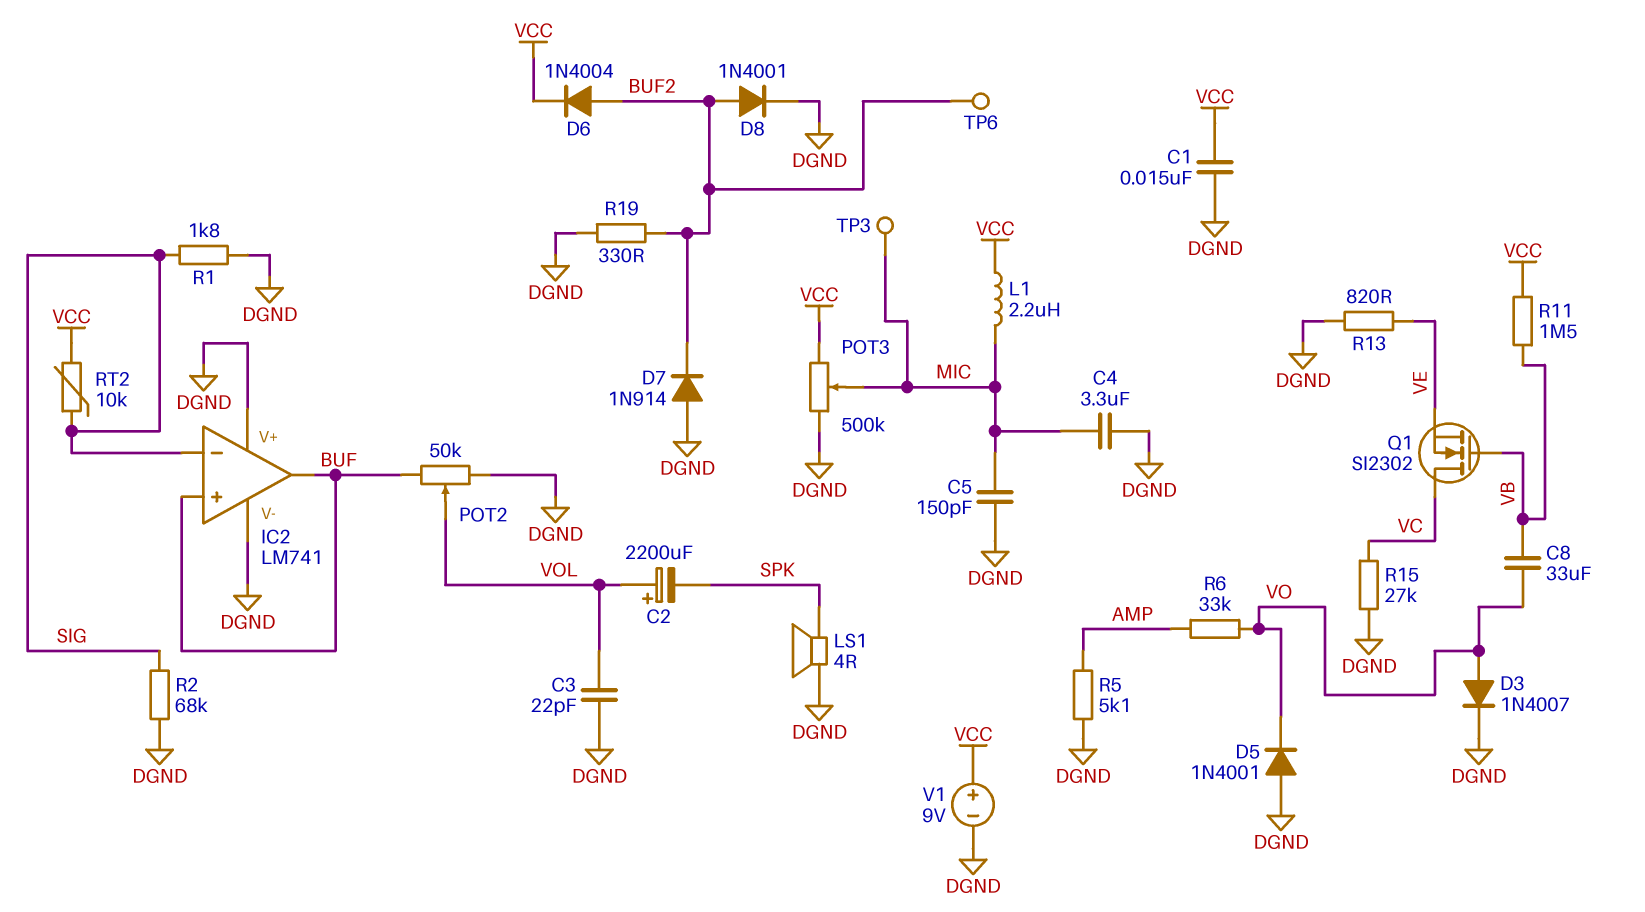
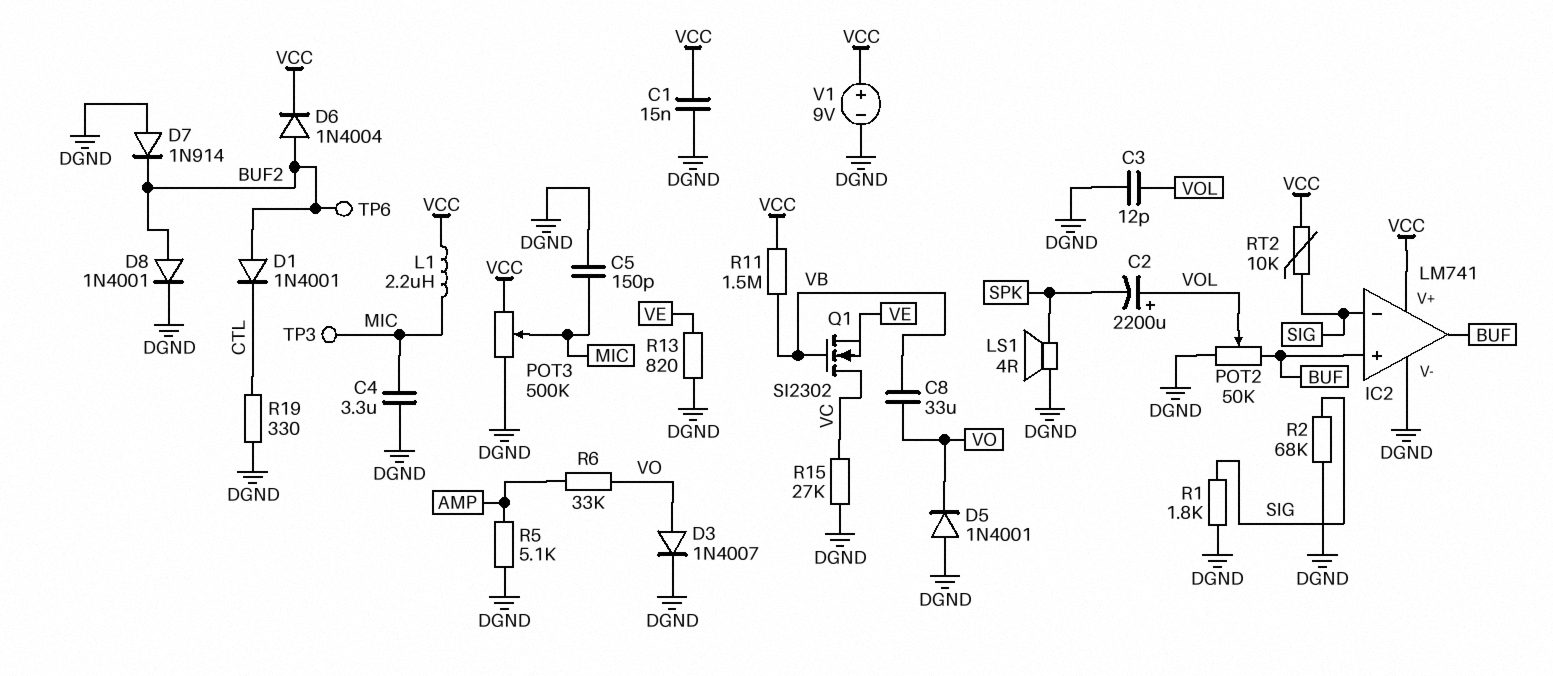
C3: 22pF (DGND, VOL) -> 12pF (DGND, VOL)
D1: none -> diode 1N4001 (A BUF2, K CTL)
IC2 pin V+: DGND -> VCC
R19: 330 (BUF2, DGND) -> 330 (CTL, DGND)

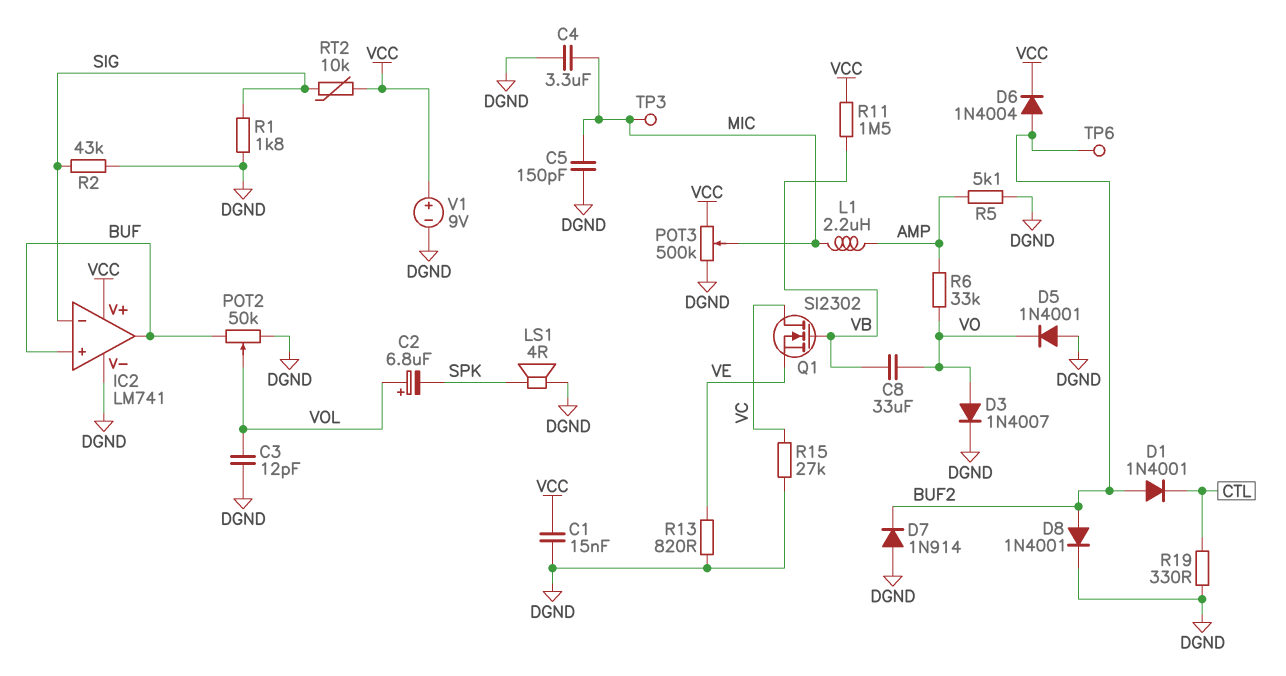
C2: 2200uF (plus VOL, minus SPK) -> 6.8uF (plus VOL, minus SPK)
L1: 2.2uH (MIC, VCC) -> 2.2uH (AMP, MIC)
R2: 68k (DGND, SIG) -> 43k (DGND, SIG)

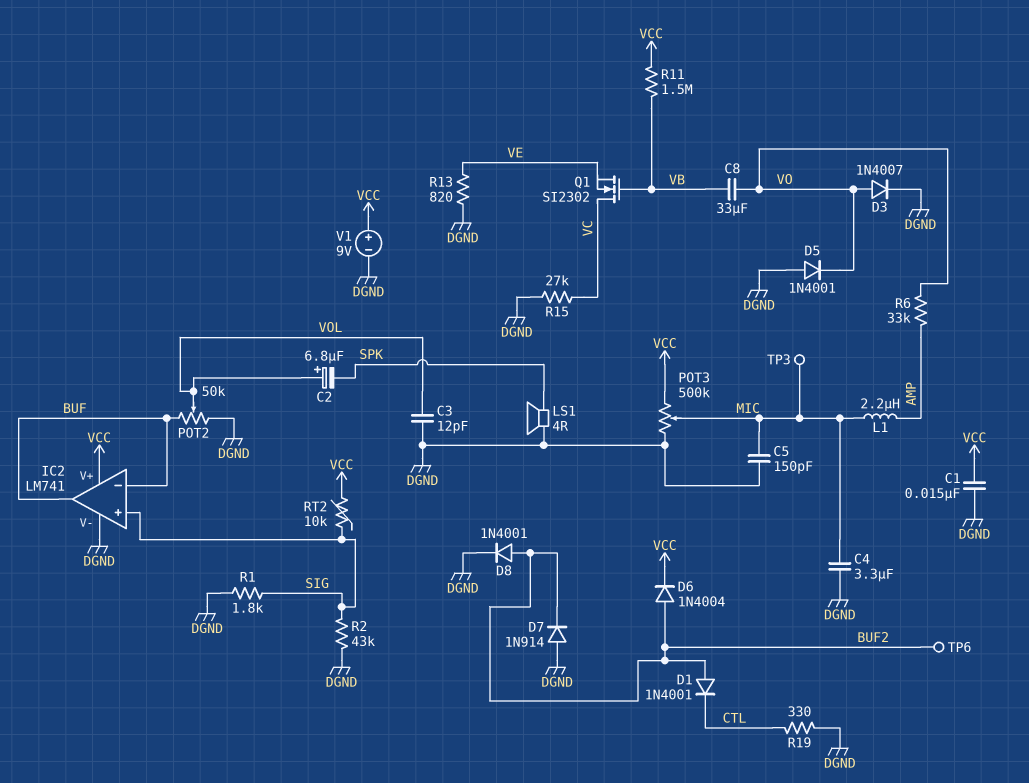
IC2 pin in+: BUF -> SIG
IC2 pin in-: SIG -> BUF
R5: 5.1k (AMP, DGND) -> none

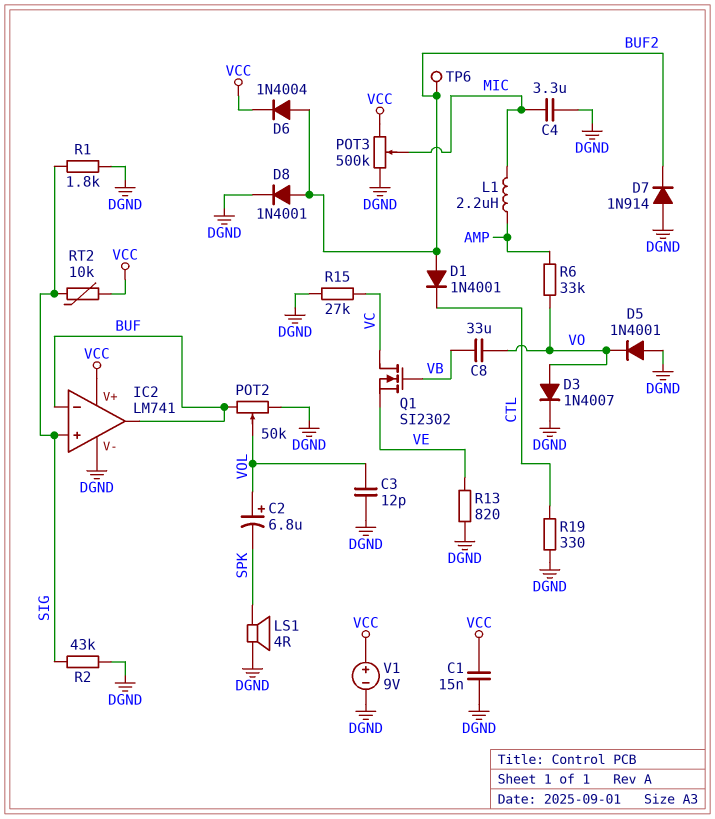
C5: 150pF (DGND, MIC) -> none
R11: 1.5M (VB, VCC) -> none
TP3: test point (MIC) -> none

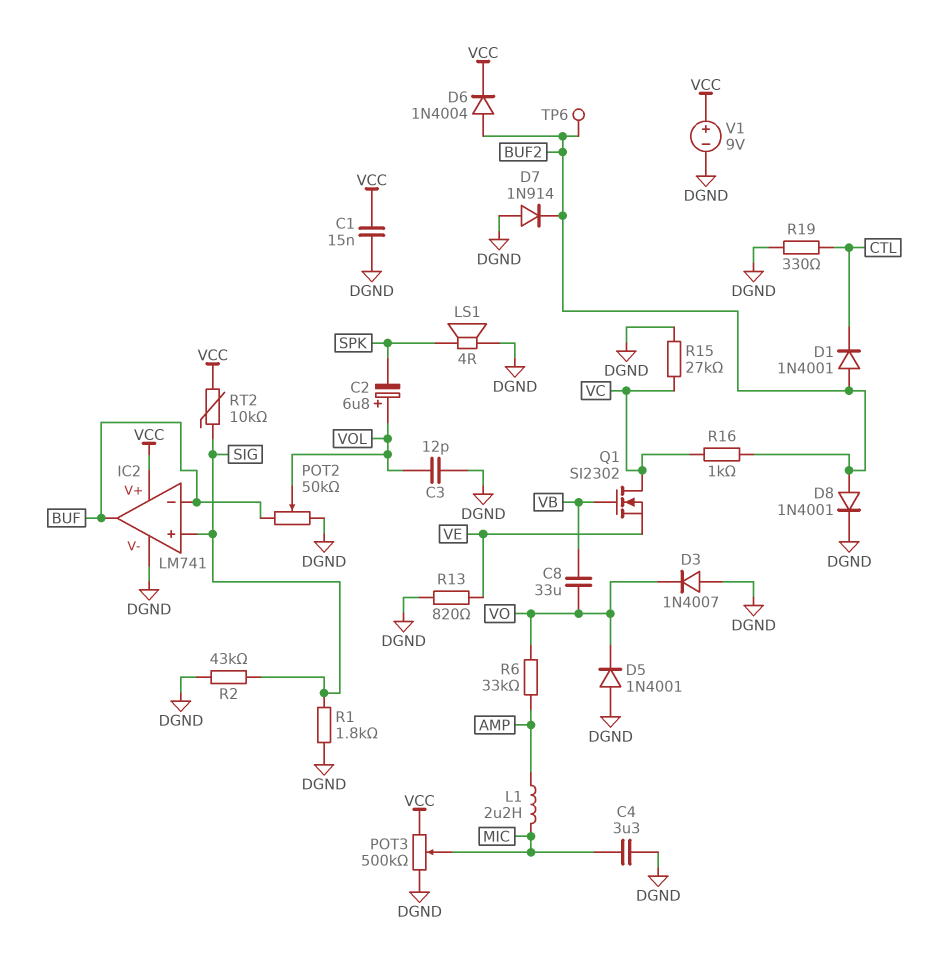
D3: diode 1N4007 (A VO, K DGND) -> diode 1N4007 (A DGND, K VO)
R16: none -> 1k (BUF2, VC)

